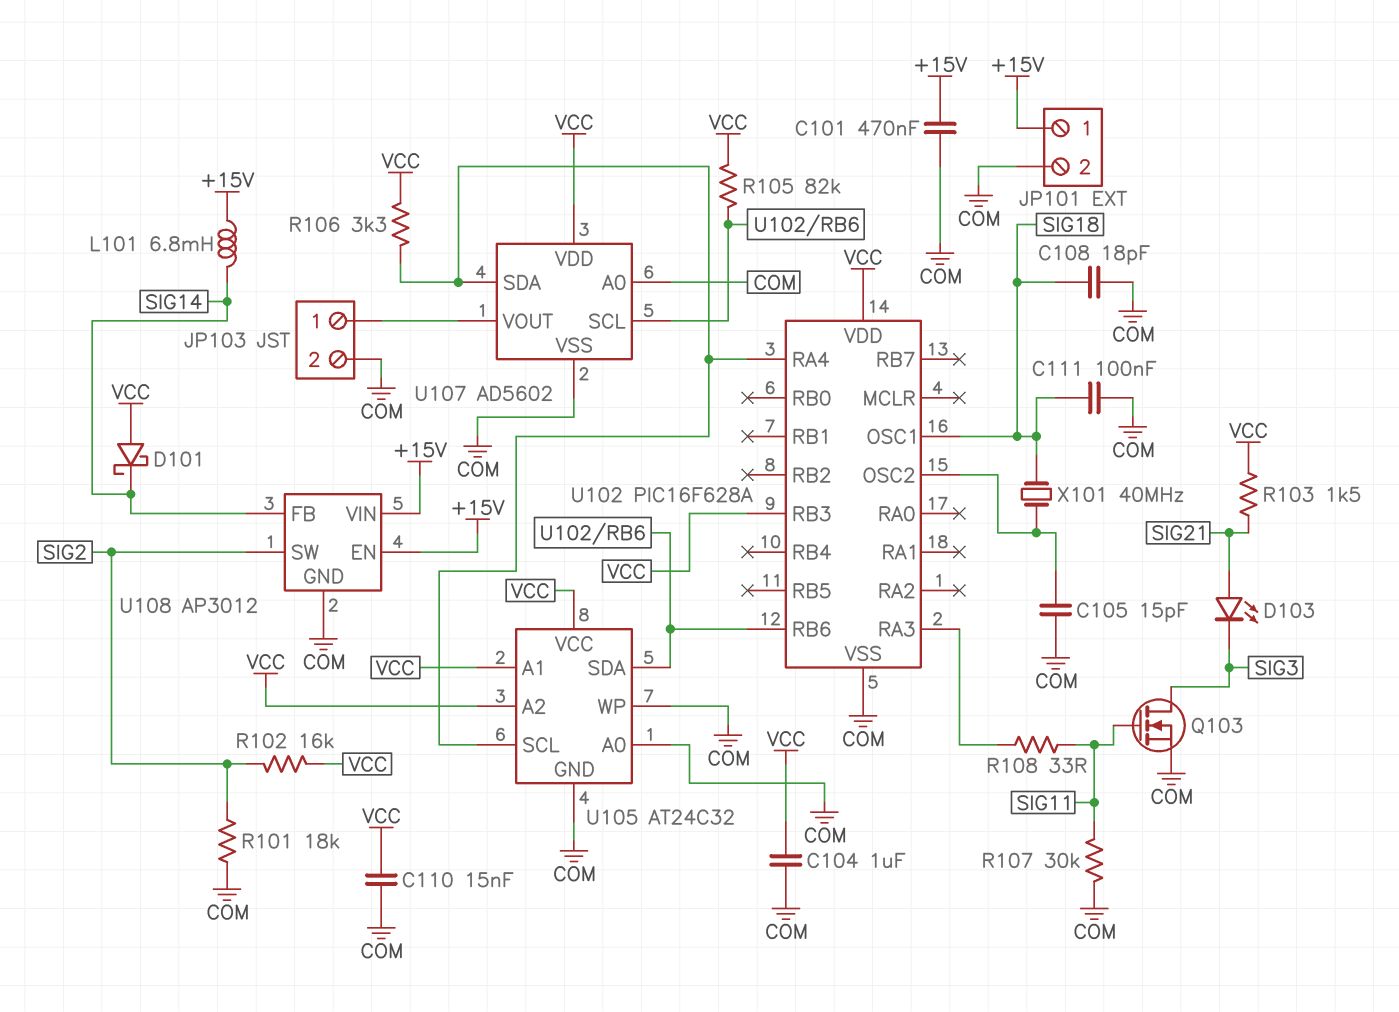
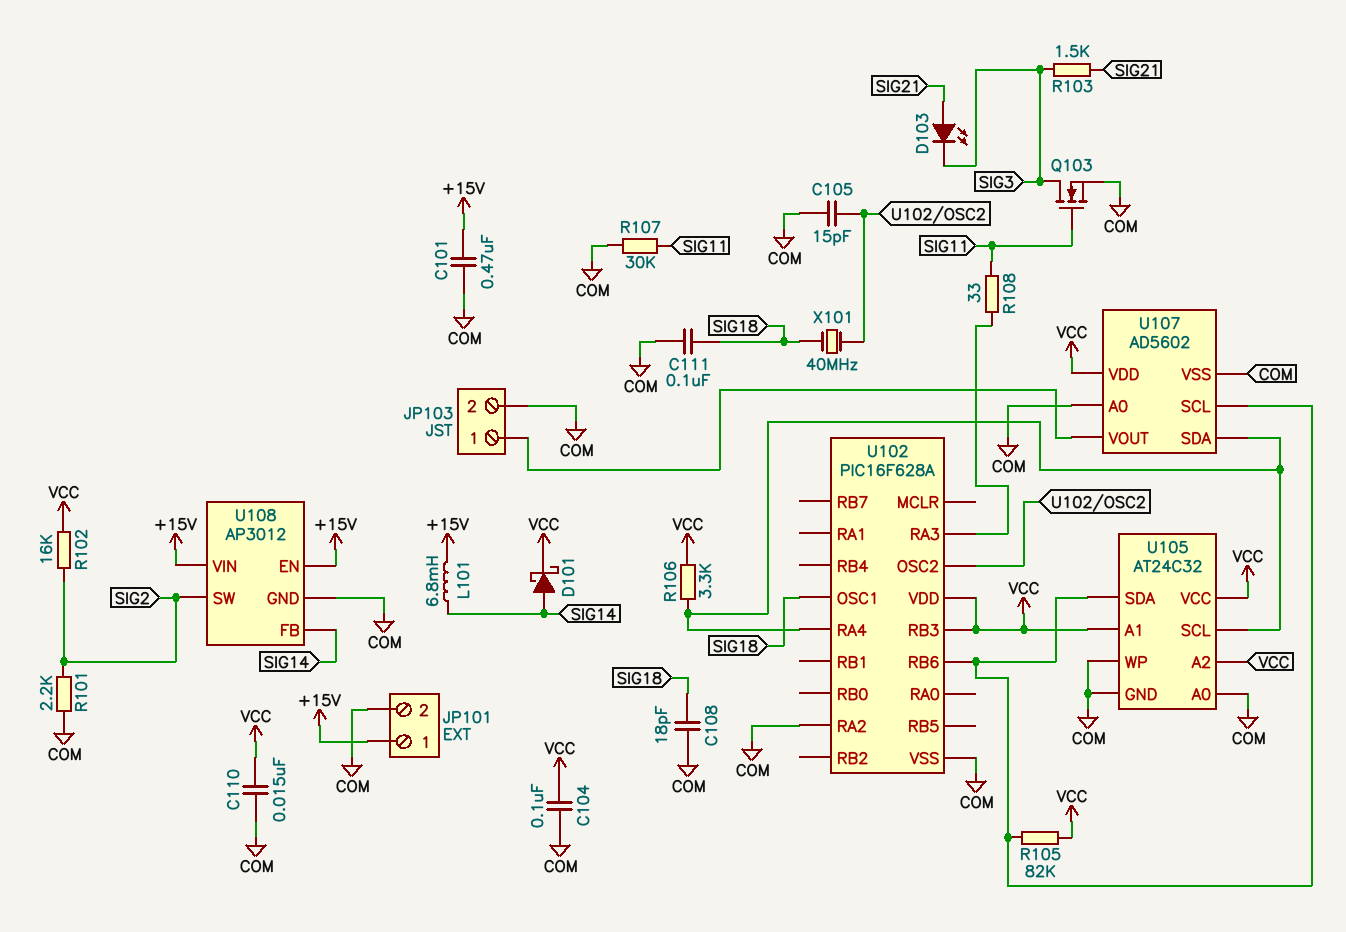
C104: 1uF (COM, VCC) -> 100nF (COM, VCC)
D101: schottky (A VCC, K SIG14) -> schottky (A SIG14, K VCC)
R101: 18k (COM, SIG2) -> 2.2k (COM, SIG2)
R103: 1.5k (SIG21, VCC) -> 1.5k (SIG3, SIG21)
U102 pin RA2: none -> COM

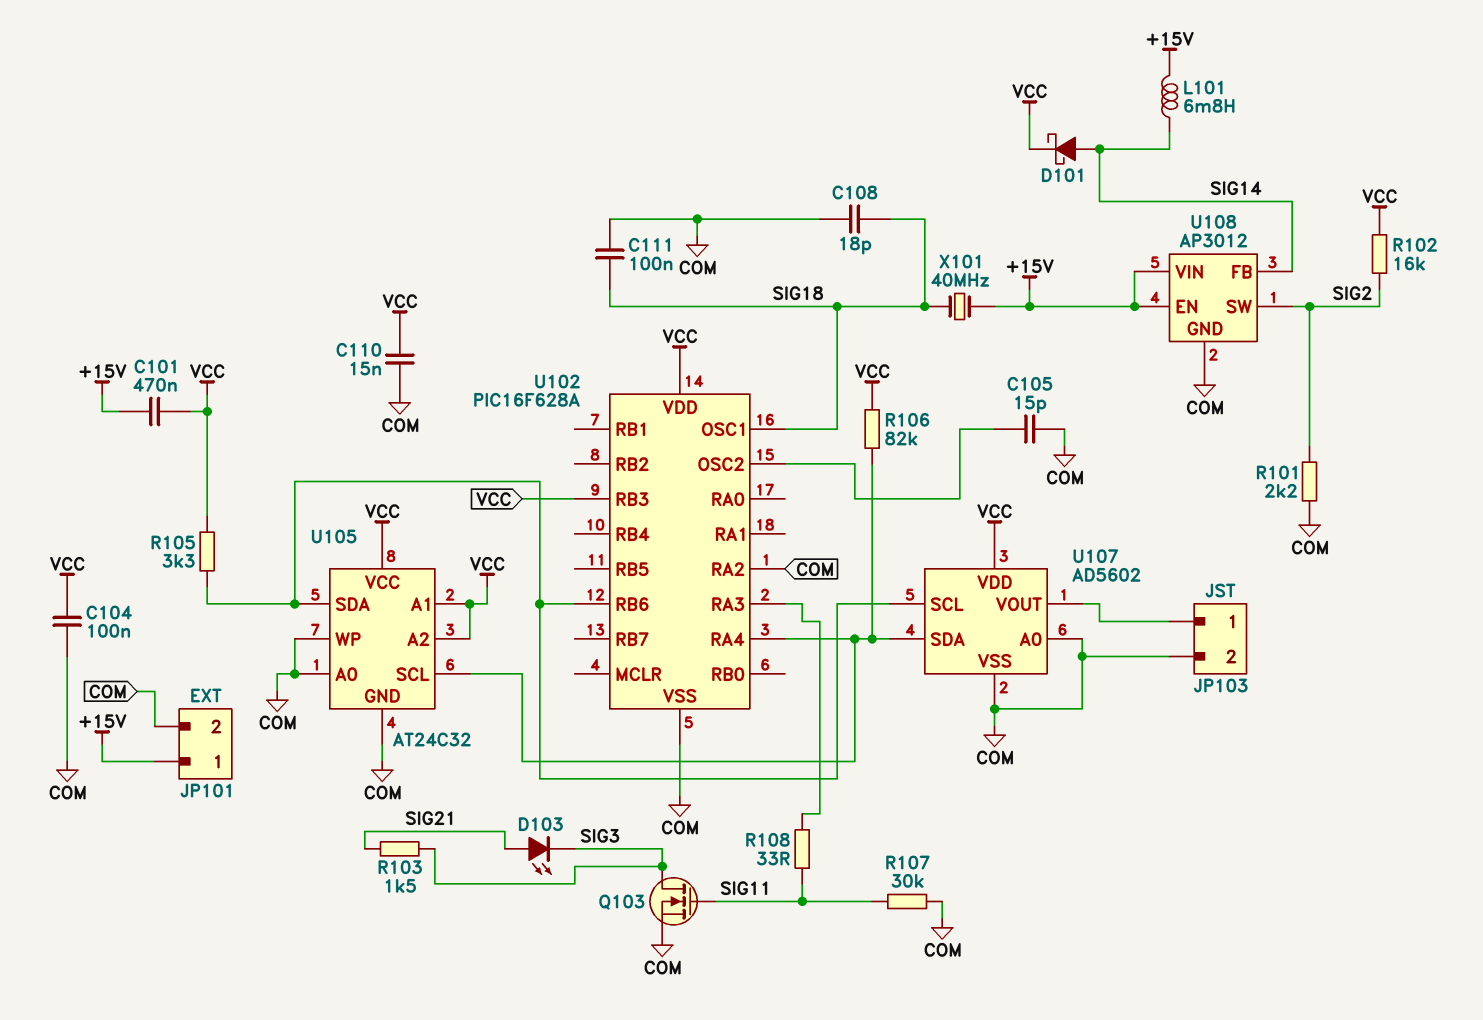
C101: 470nF (+15V, COM) -> 470nF (+15V, VCC)
R105: 82k (U102/RB6, VCC) -> 3.3k (U102/RB6, VCC)
R106: 3.3k (U102/RA4, VCC) -> 82k (U102/RA4, VCC)
X101: 40MHz (SIG18, U102/OSC2) -> 40MHz (+15V, SIG18)

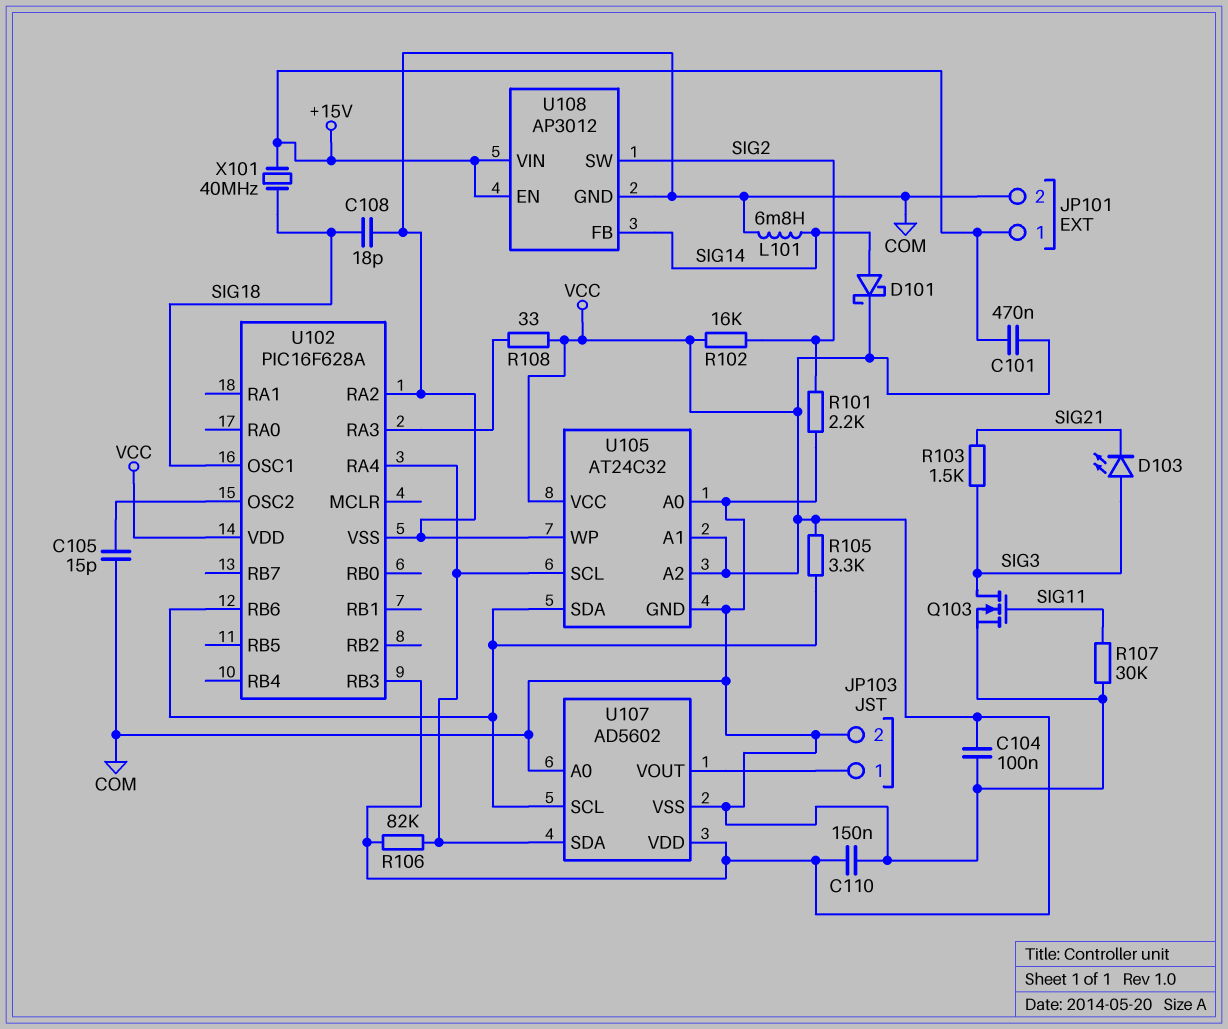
C110: 15nF (COM, VCC) -> 150nF (COM, VCC)
C111: 100nF (COM, SIG18) -> none
D103: LED (A SIG21, K SIG3) -> LED (A SIG3, K SIG21)
L101: 6.8mH (+15V, SIG14) -> 6.8mH (COM, SIG14)
R108: 33 (SIG11, U102/RA3) -> 33 (U102/RA3, VCC)

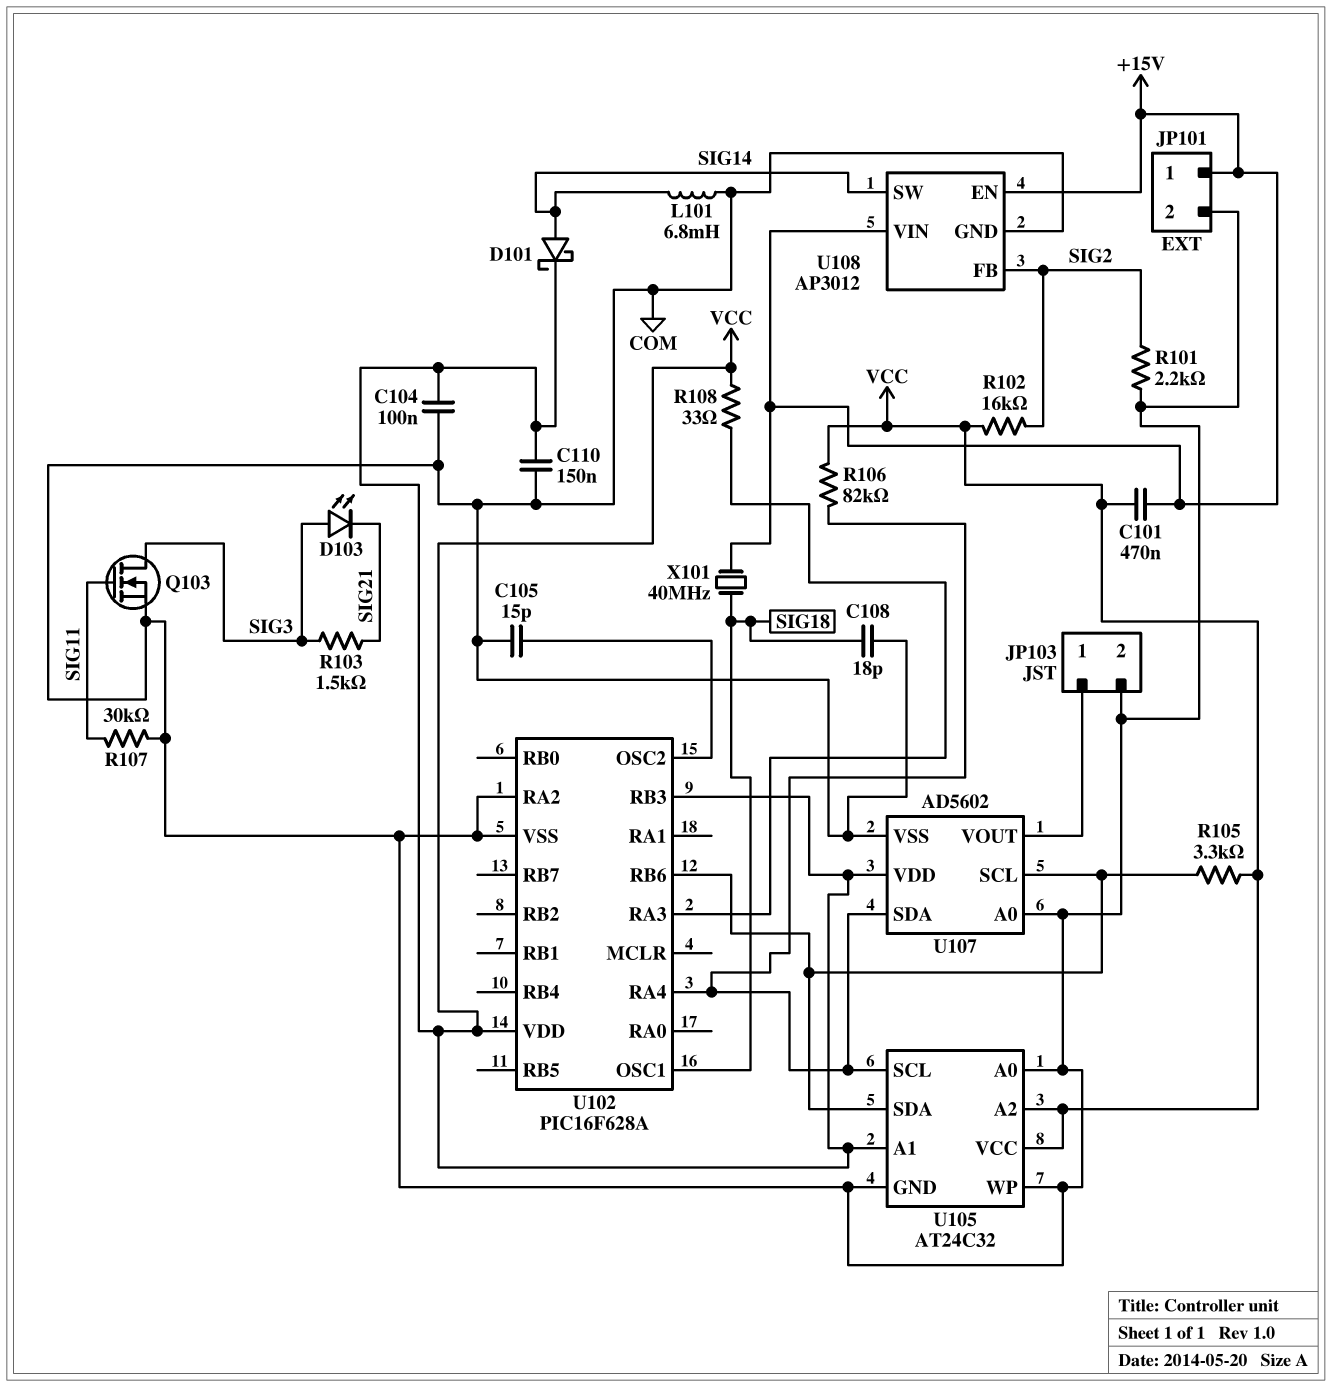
U108 pin FB: SIG14 -> SIG2
U108 pin SW: SIG2 -> SIG14

